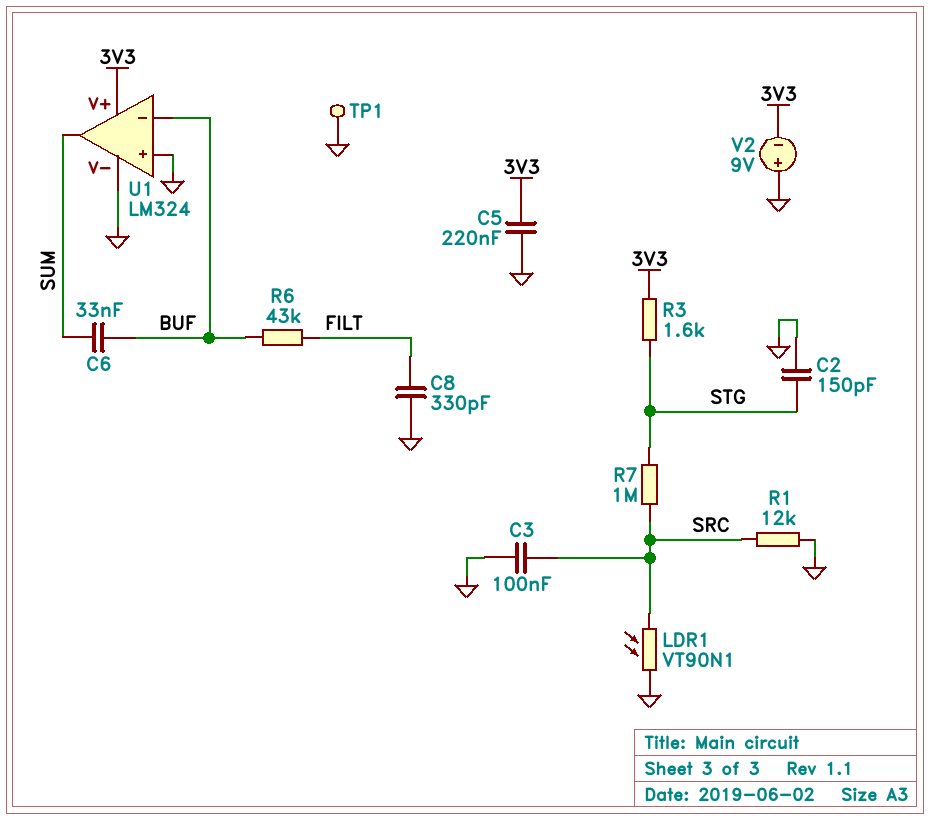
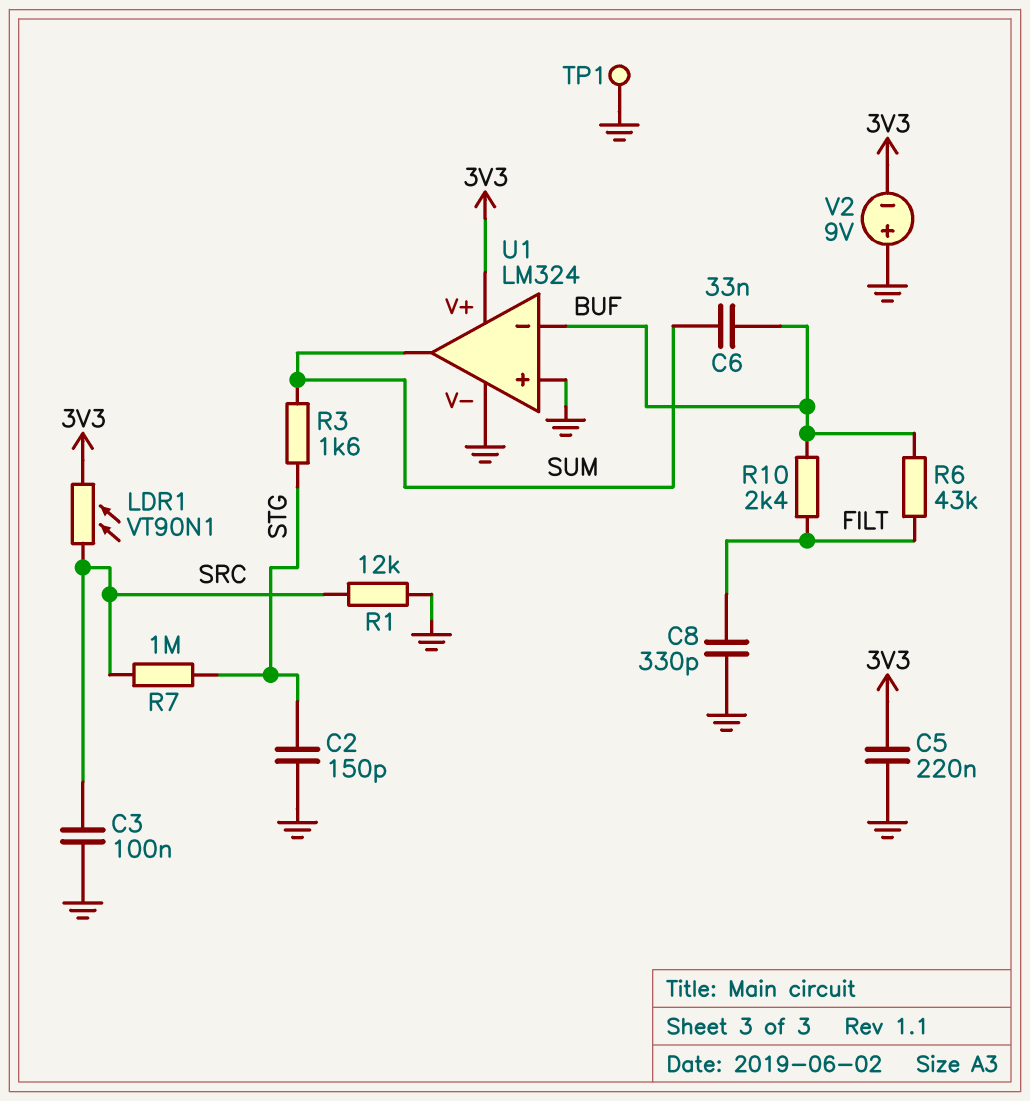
LDR1: VT90N1 (GND, SRC) -> VT90N1 (3V3, SRC)
R3: 1.6k (3V3, STG) -> 1.6k (STG, SUM)
R10: none -> 2.4k (BUF, FILT)

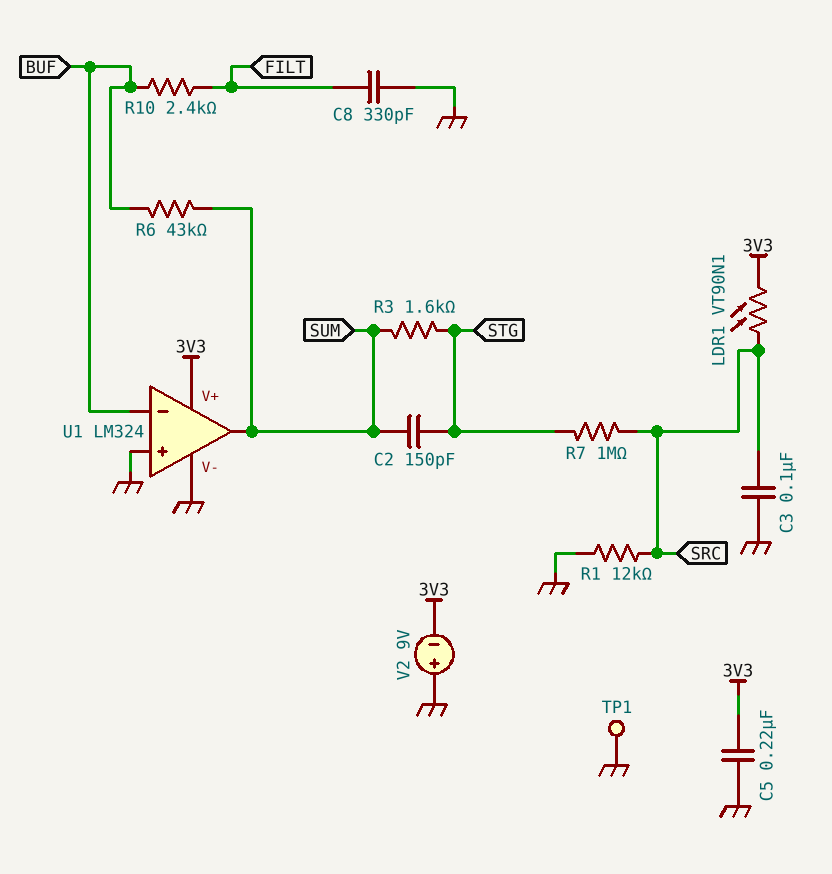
C2: 150pF (GND, STG) -> 150pF (STG, SUM)
C6: 33nF (BUF, SUM) -> none
R6: 43k (BUF, FILT) -> 43k (BUF, SUM)

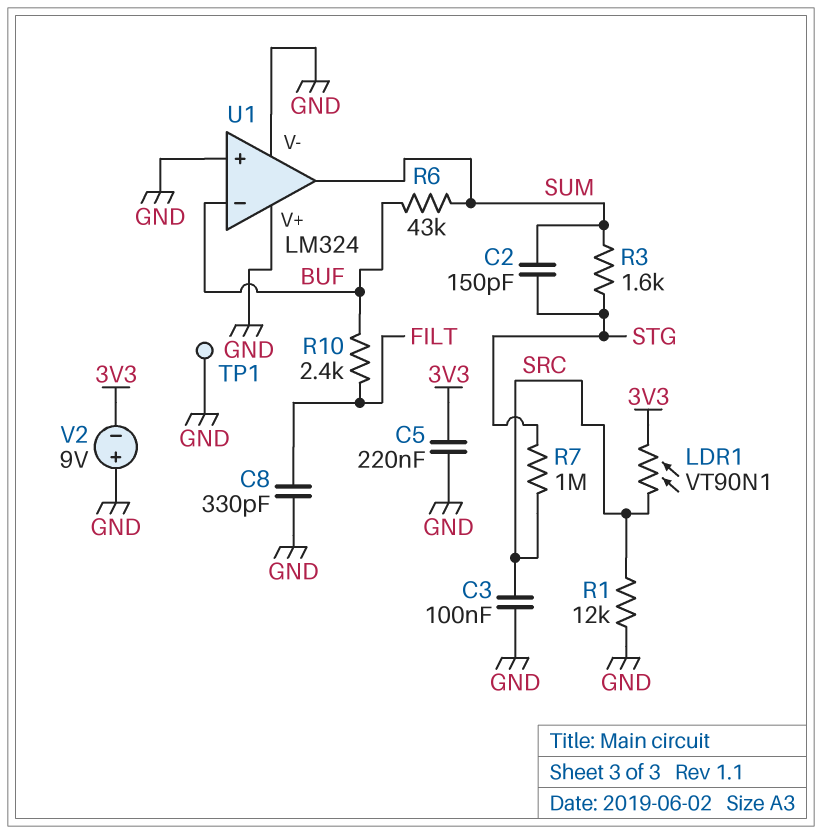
U1 pin V+: 3V3 -> GND

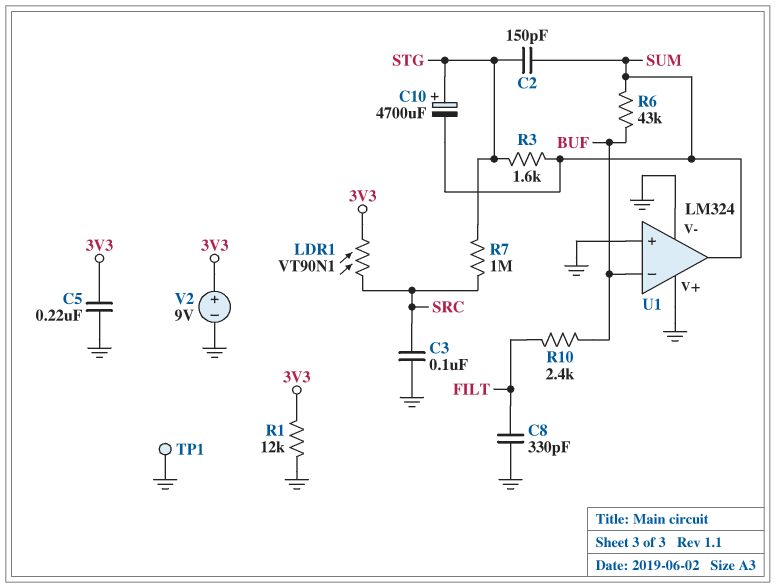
C10: none -> 4700uF (plus STG, minus SUM)
R1: 12k (GND, SRC) -> 12k (3V3, GND)
V2: 9V (plus GND, minus 3V3) -> 9V (plus 3V3, minus GND)

